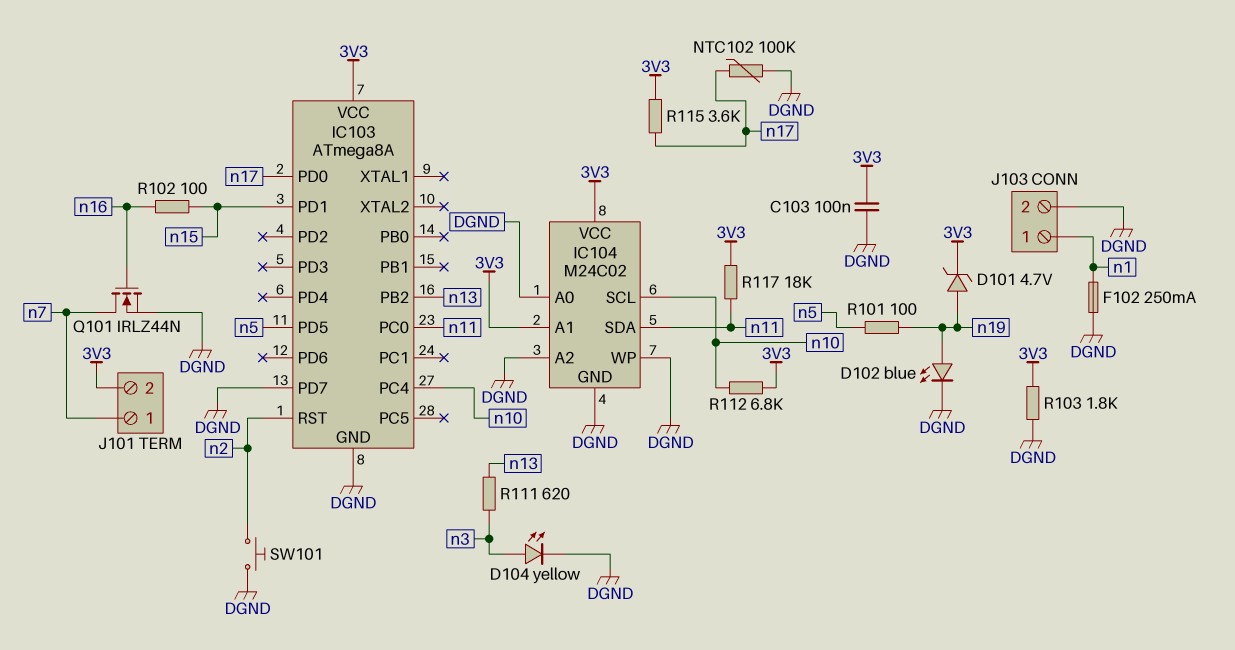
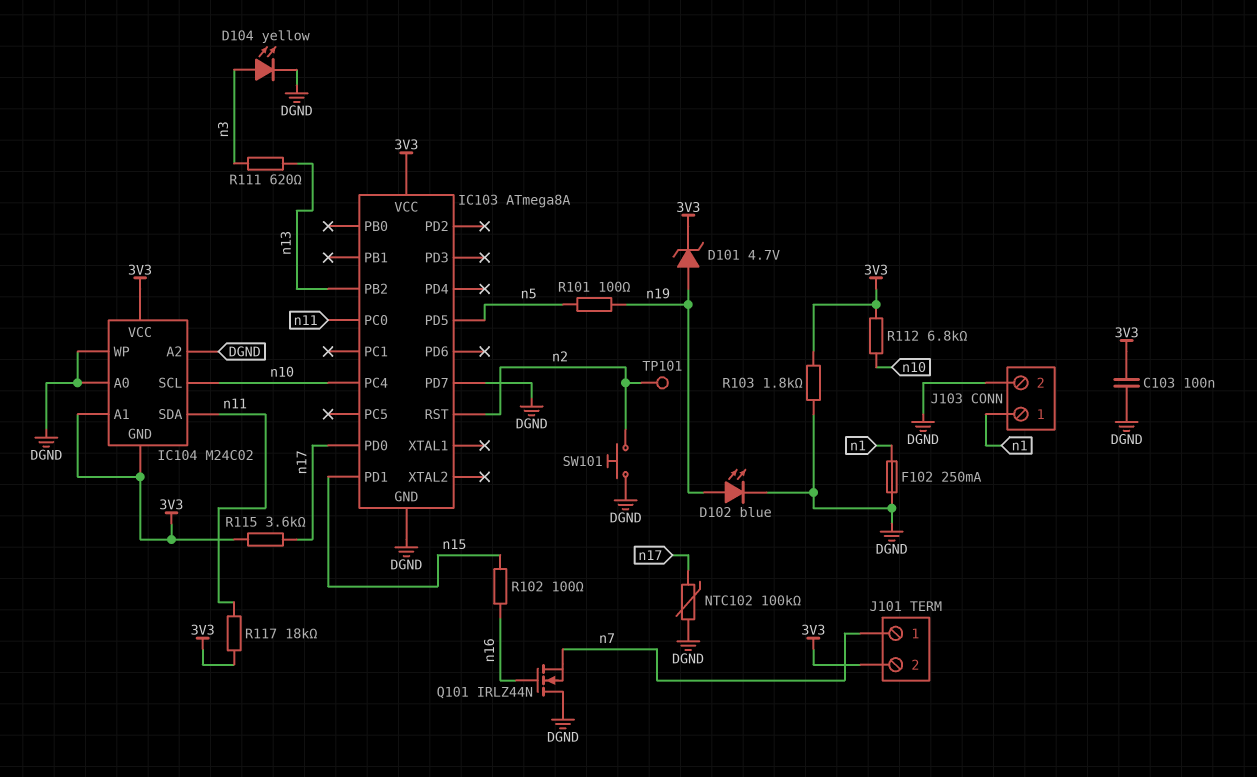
IC104 pin GND: DGND -> 3V3
Q101: NMOS IRLZ44N (G n16, D n7, S DGND) -> NMOS IRLZ44N (G n16, D DGND, S n7)
TP101: none -> test point (n2)

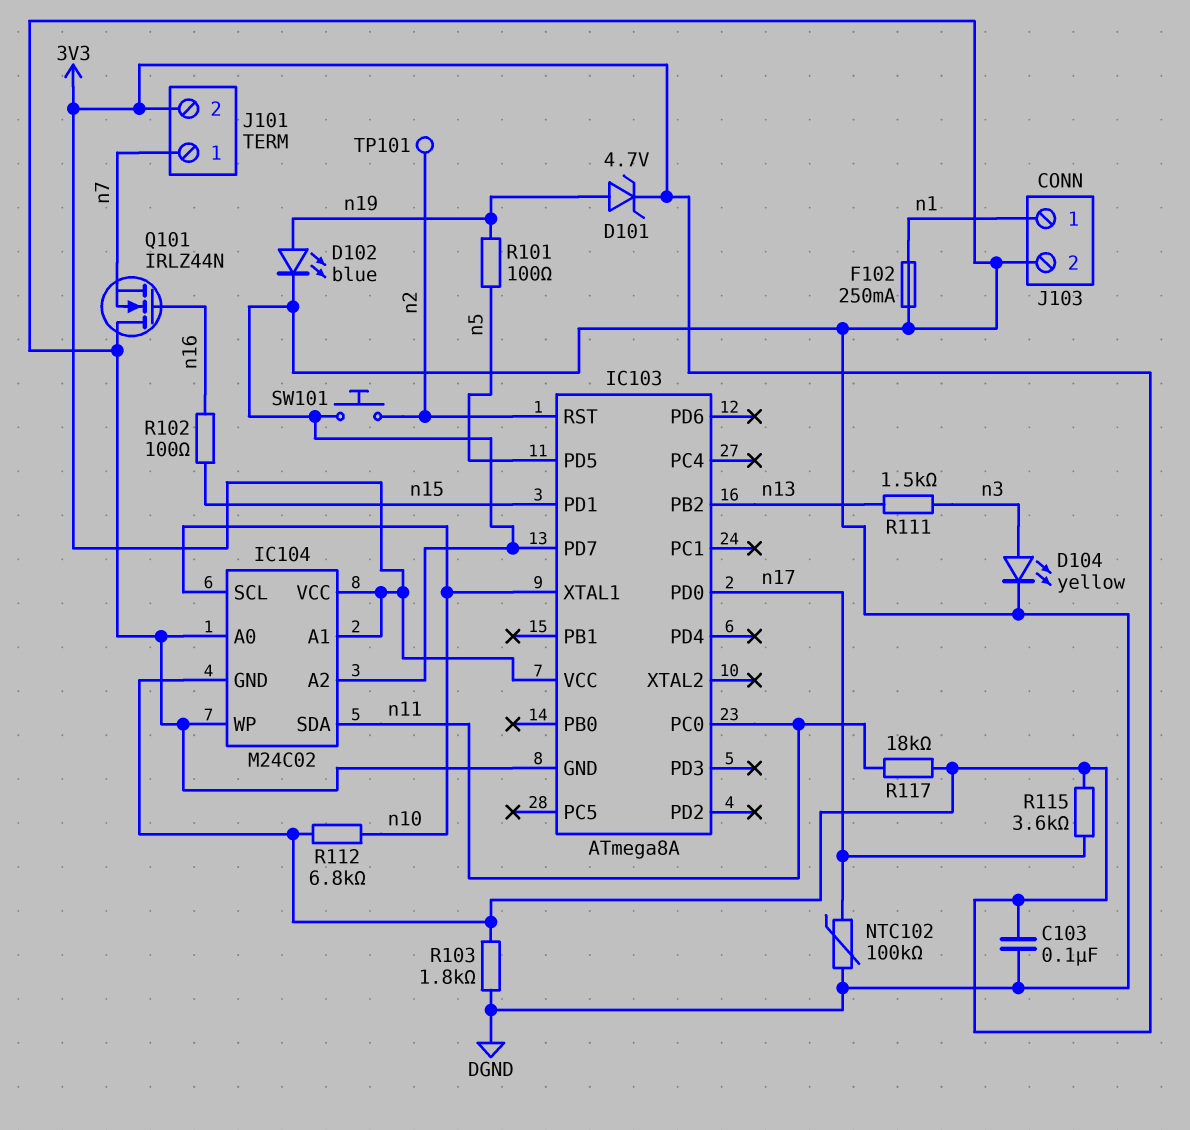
IC103 pin PC4: n10 -> none
IC103 pin XTAL1: none -> n10
R111: 620 (n3, n13) -> 1.5k (n3, n13)

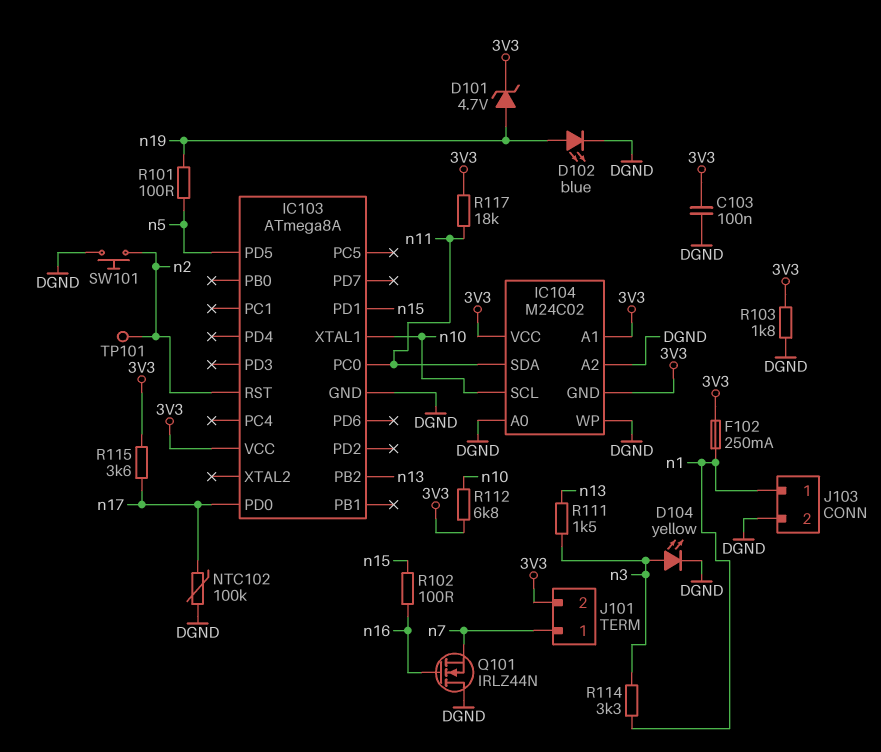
F102: 250mA (DGND, n1) -> 250mA (3V3, n1)
IC103 pin PD7: DGND -> none
R114: none -> 3.3k (n1, n3)

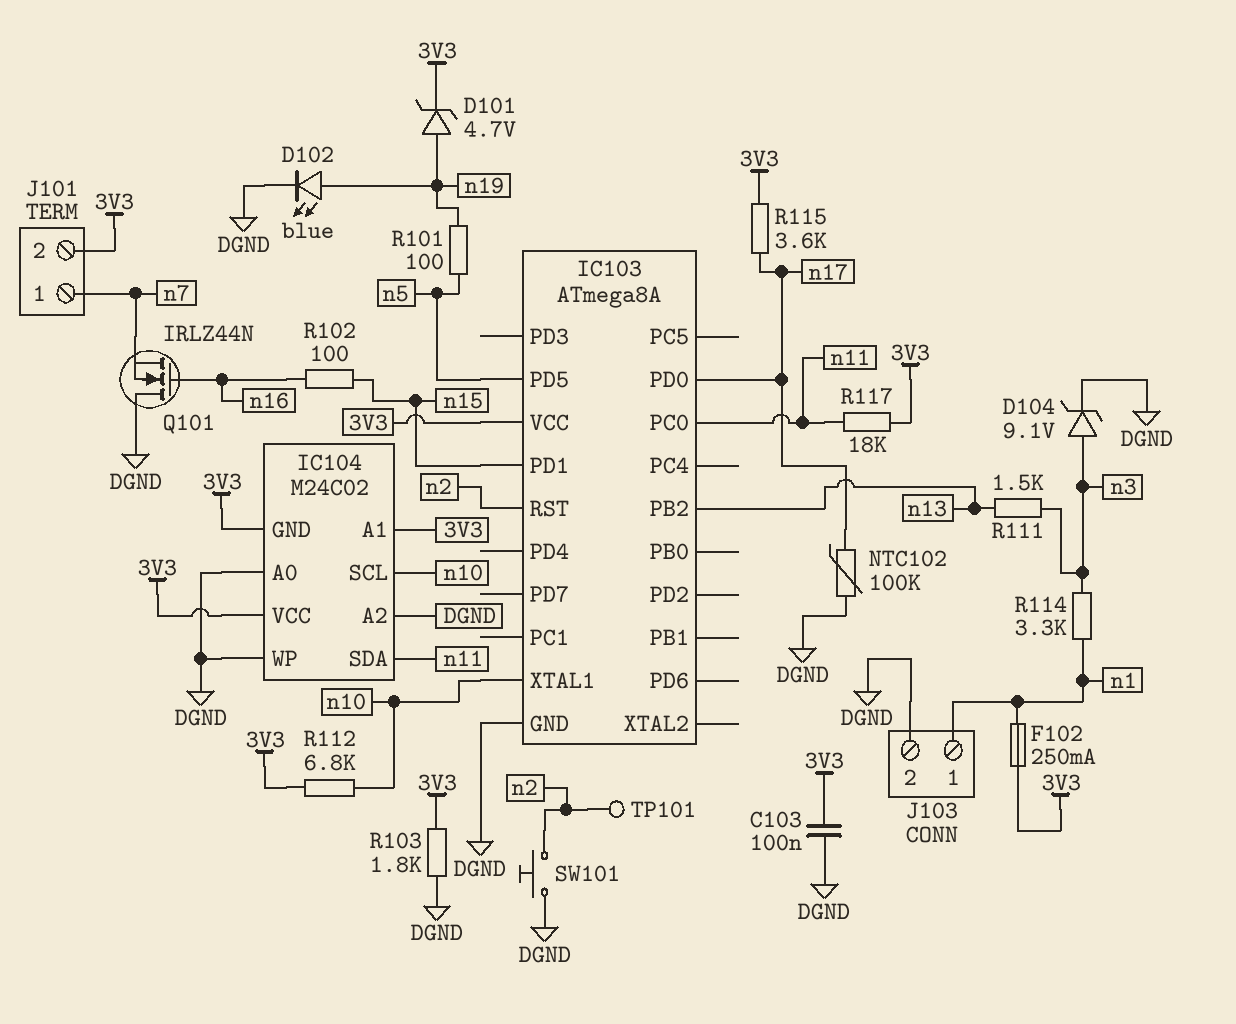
D104: LED yellow (A n3, K DGND) -> zener 9.1V (A n3, K DGND)

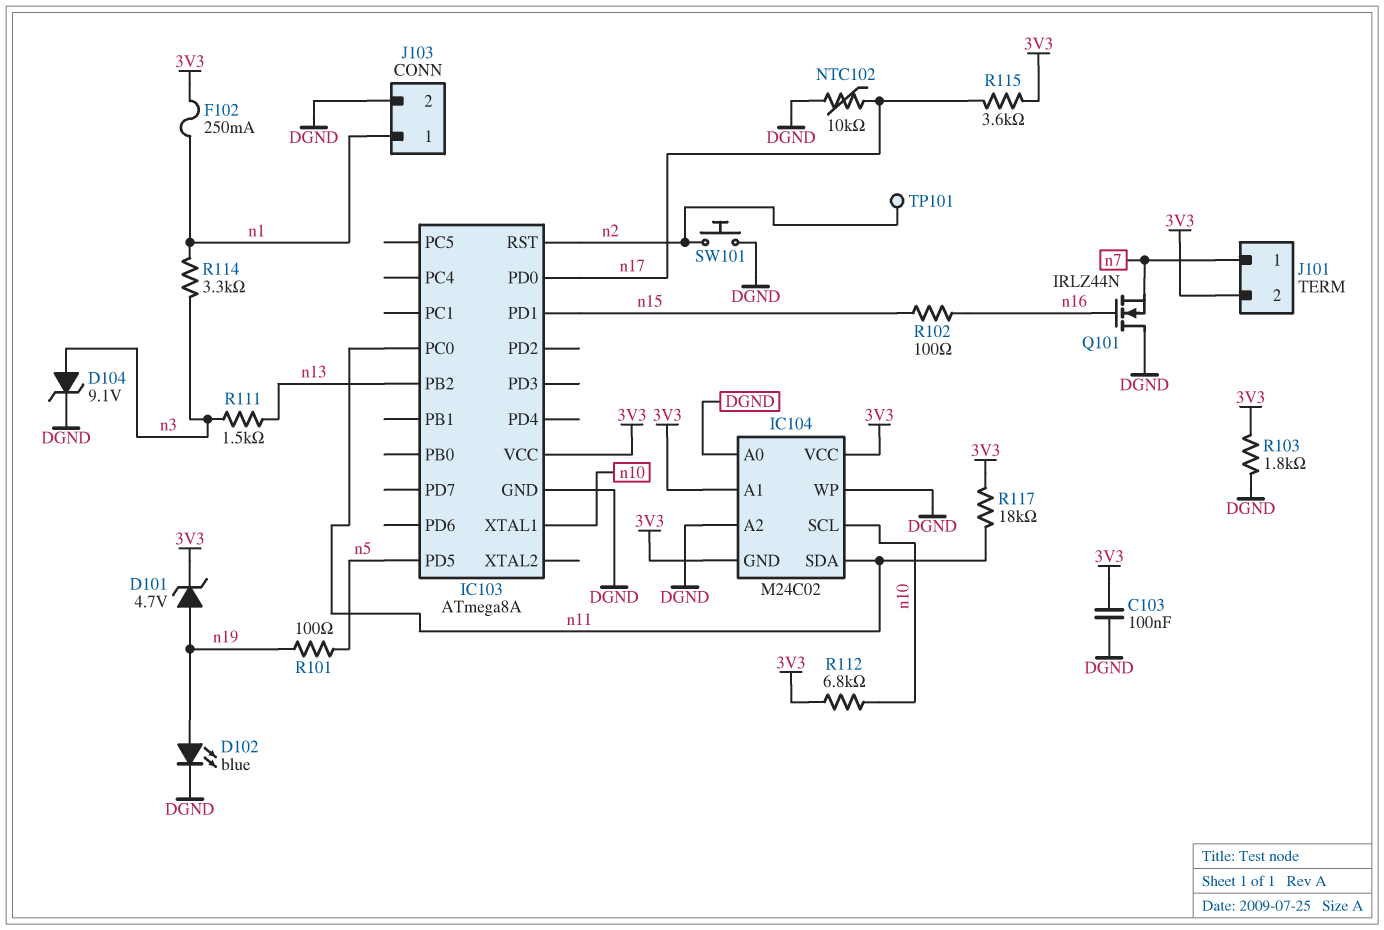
NTC102: 100k (DGND, n17) -> 10k (DGND, n17)

